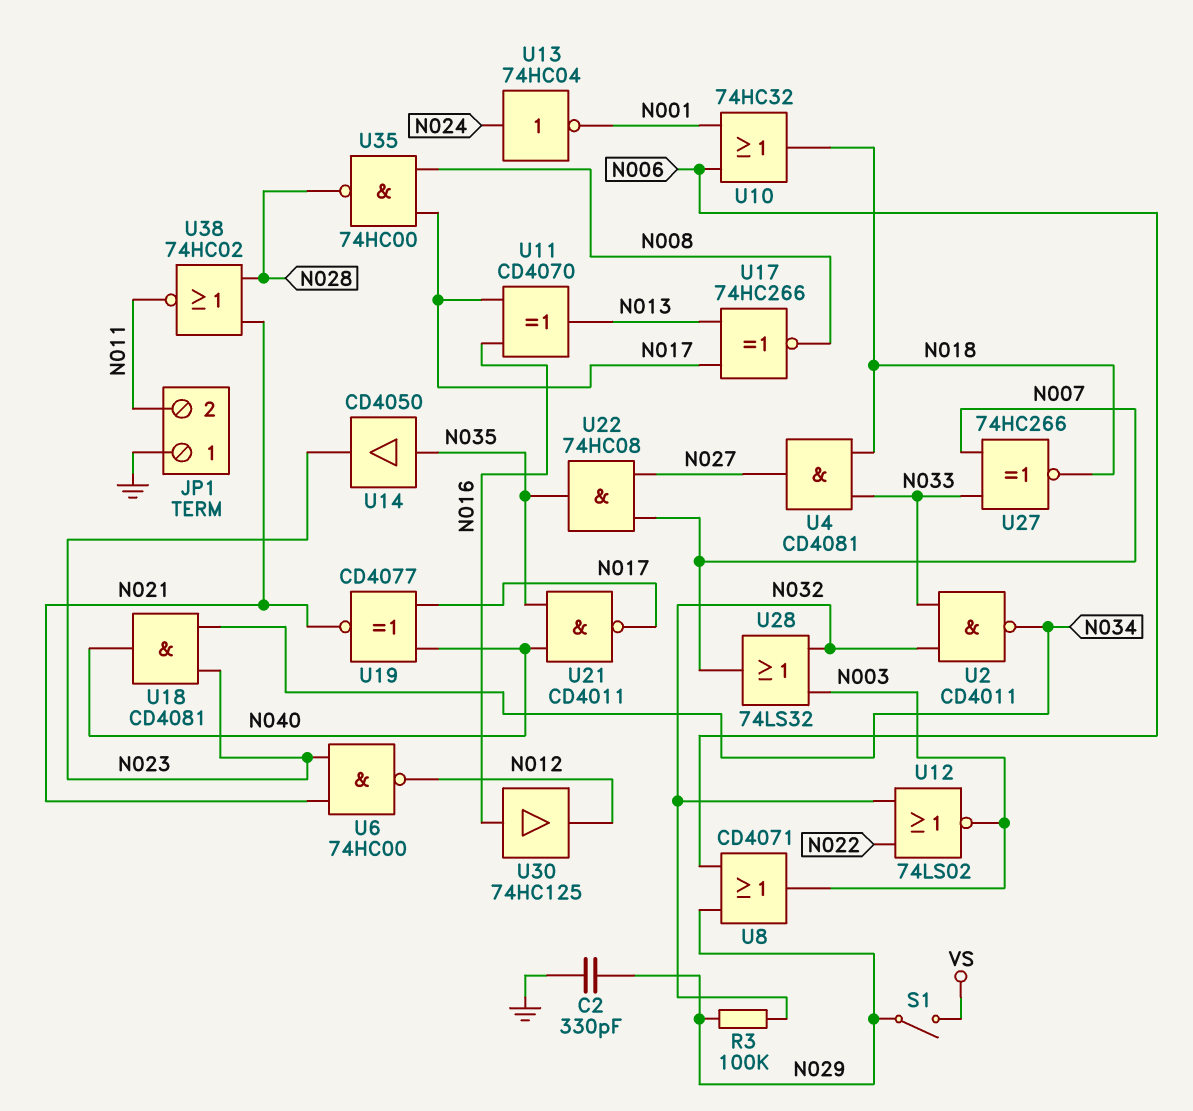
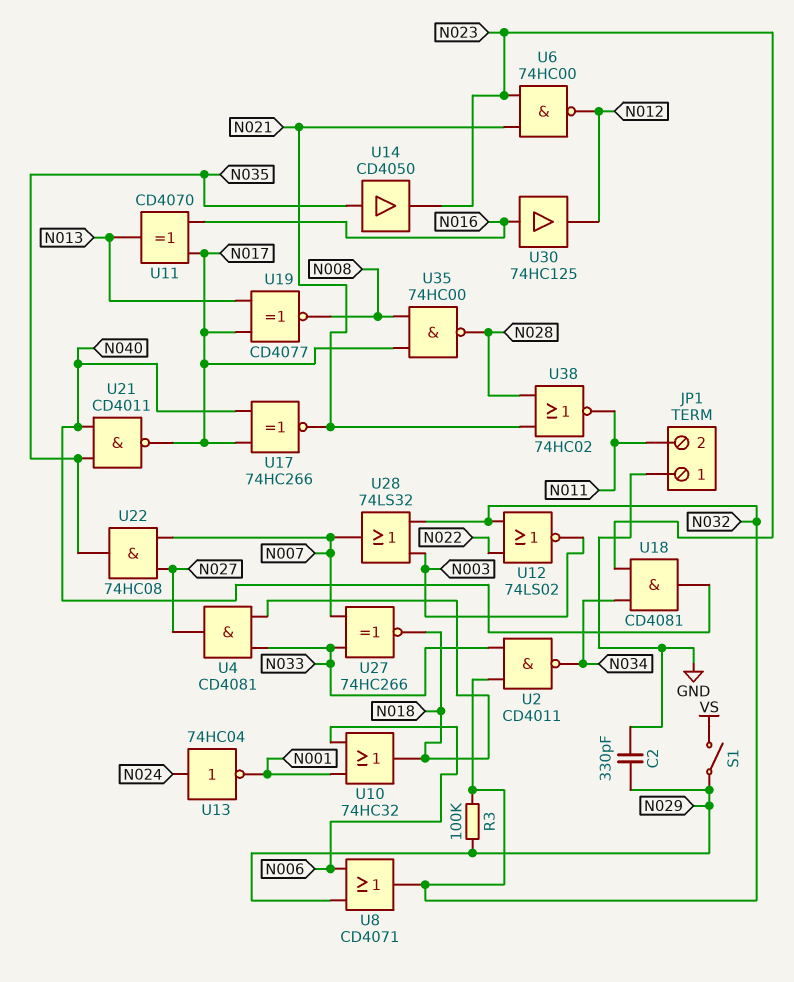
U8: OR CD4071 (in N006, in N029, out N003) -> OR CD4071 (in N006, in N029, out N032)
U17: XNOR 74HC266 (in N013, in N017, out N008) -> XNOR 74HC266 (in N017, in N040, out N021)
U19: XNOR CD4077 (in N017, in N040, out N021) -> XNOR CD4077 (in N013, in N017, out N008)

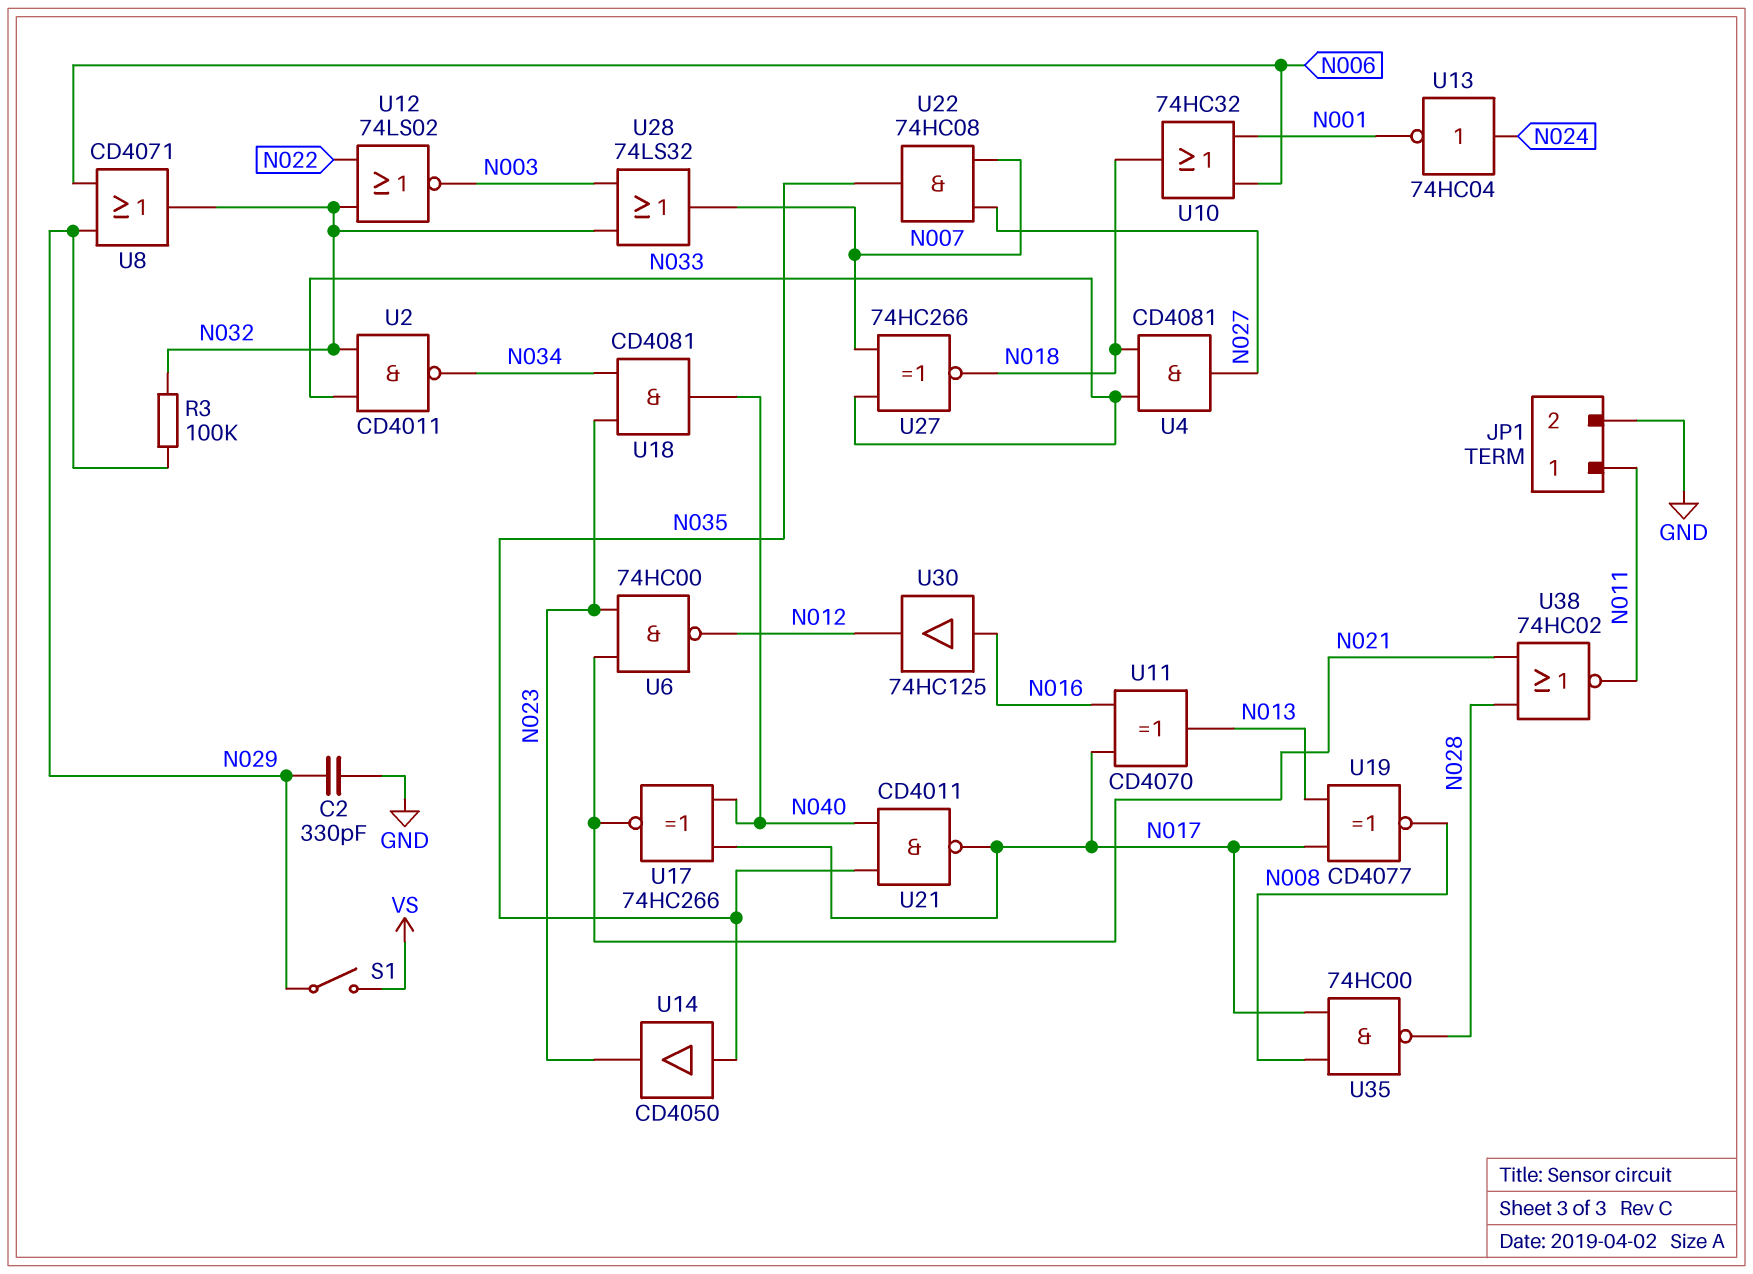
JP1 pin 1: GND -> N011
JP1 pin 2: N011 -> GND

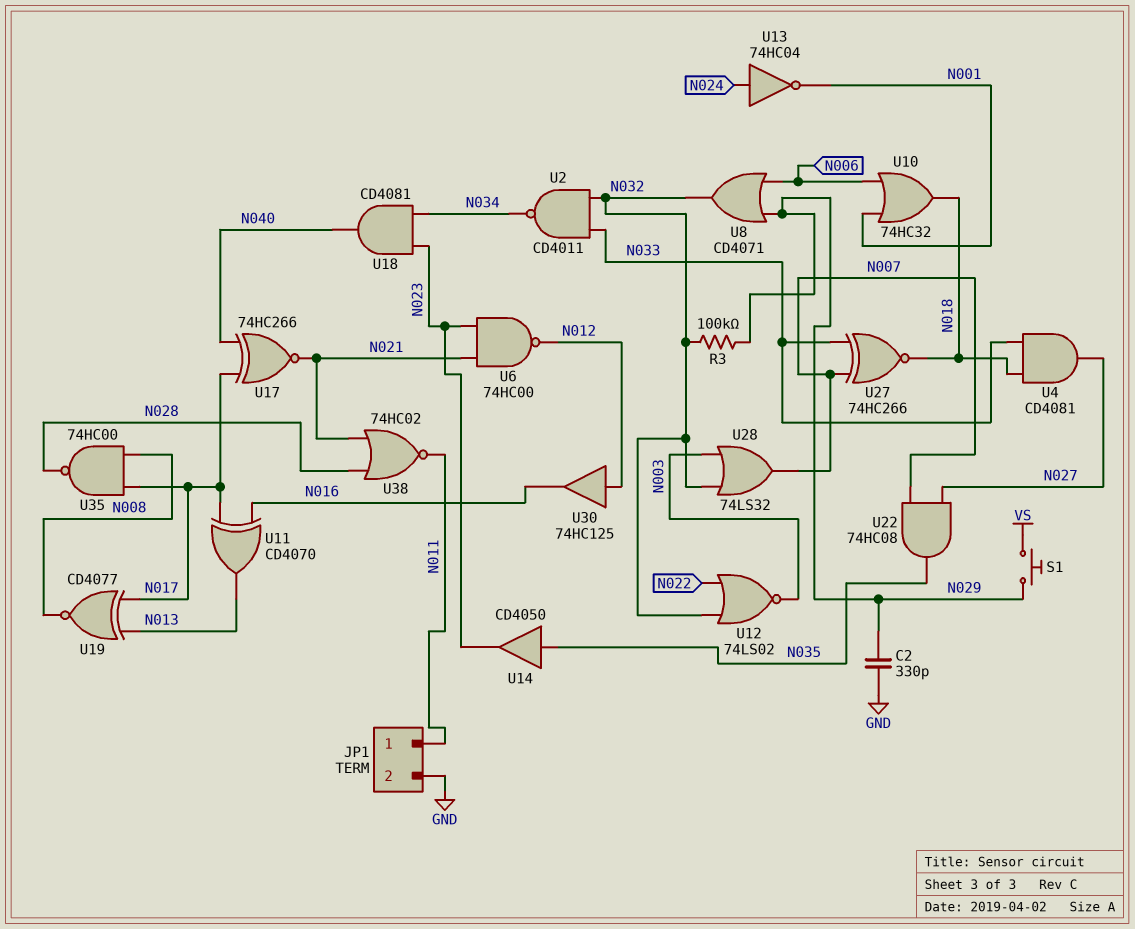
S1: switch (N029, VS) -> button (N029, VS)
U21: NAND CD4011 (in N035, in N040, out N017) -> none
U30: buffer 74HC125 (in N016, out N012) -> buffer 74HC125 (in N012, out N016)

